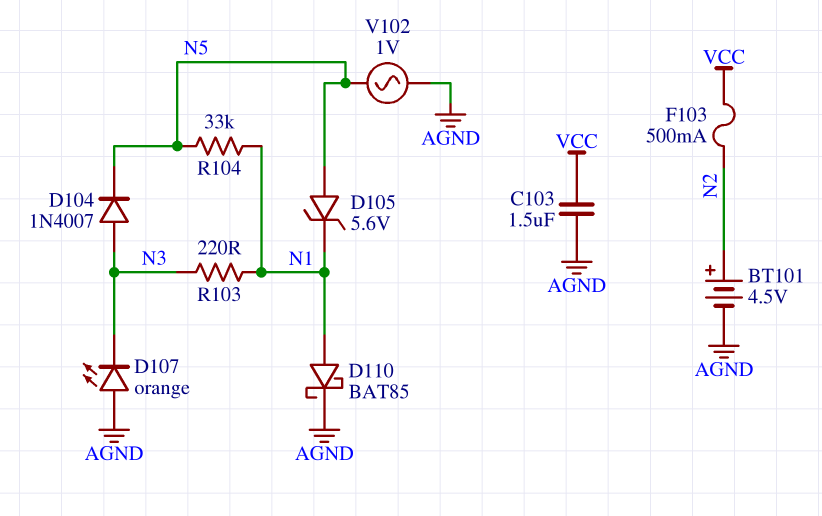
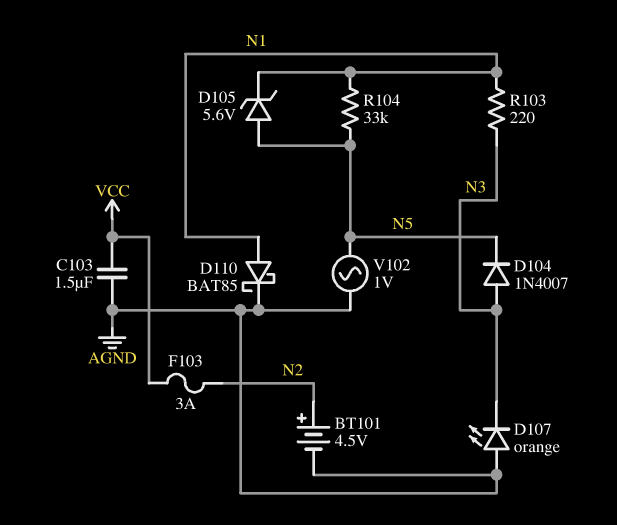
F103: 500mA (N2, VCC) -> 3A (N2, VCC)

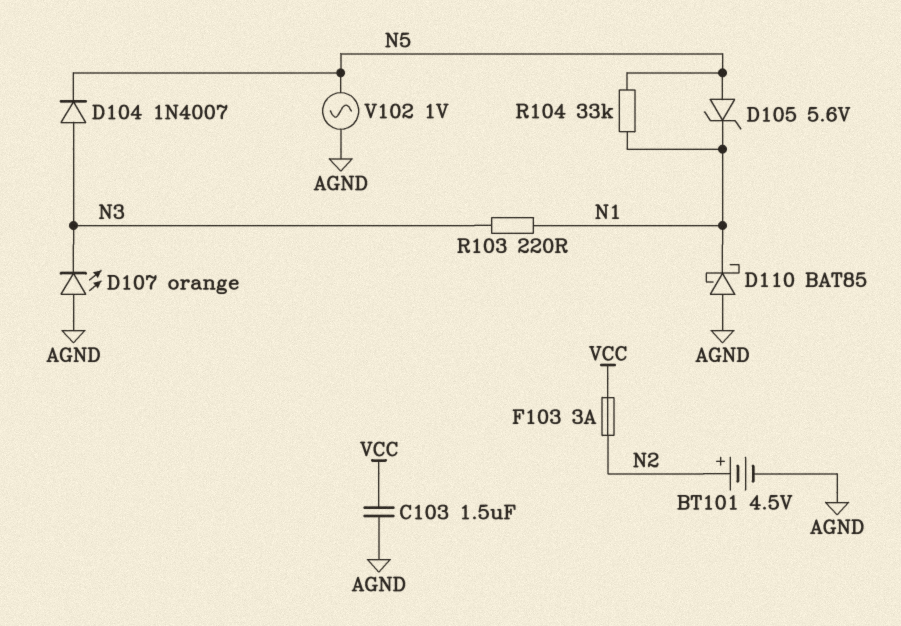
D110: schottky BAT85 (A N1, K AGND) -> schottky BAT85 (A AGND, K N1)

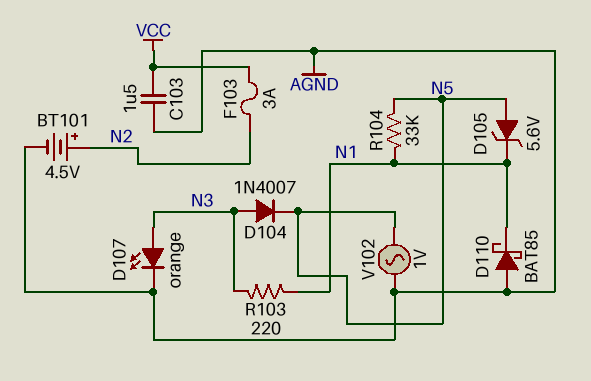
D107: LED orange (A AGND, K N3) -> LED orange (A N3, K AGND)

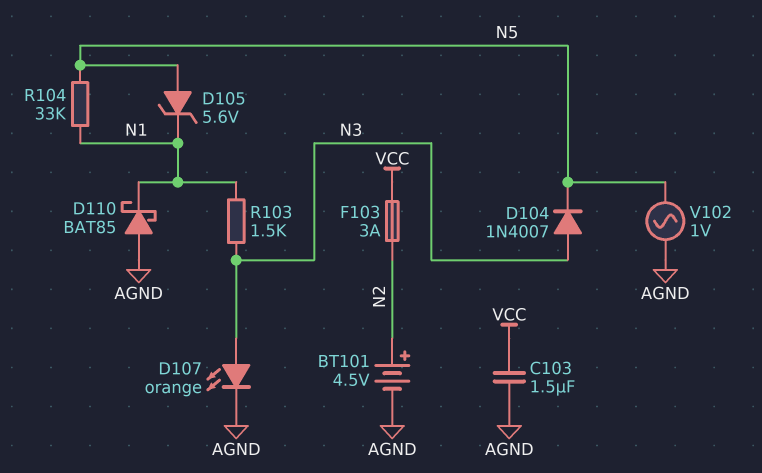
R103: 220 (N1, N3) -> 1.5k (N1, N3)

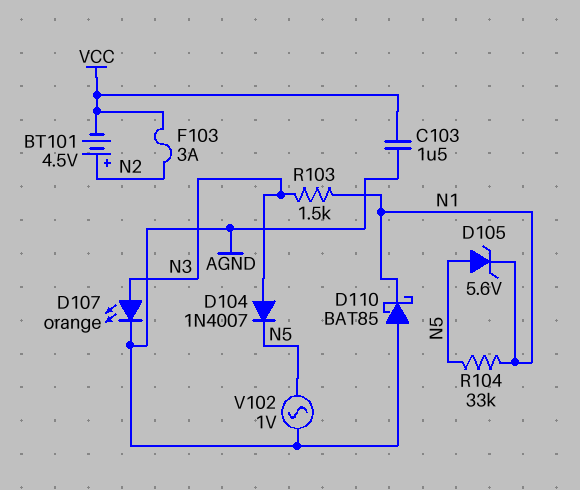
BT101: 4.5V (plus N2, minus AGND) -> 4.5V (plus N2, minus VCC)

